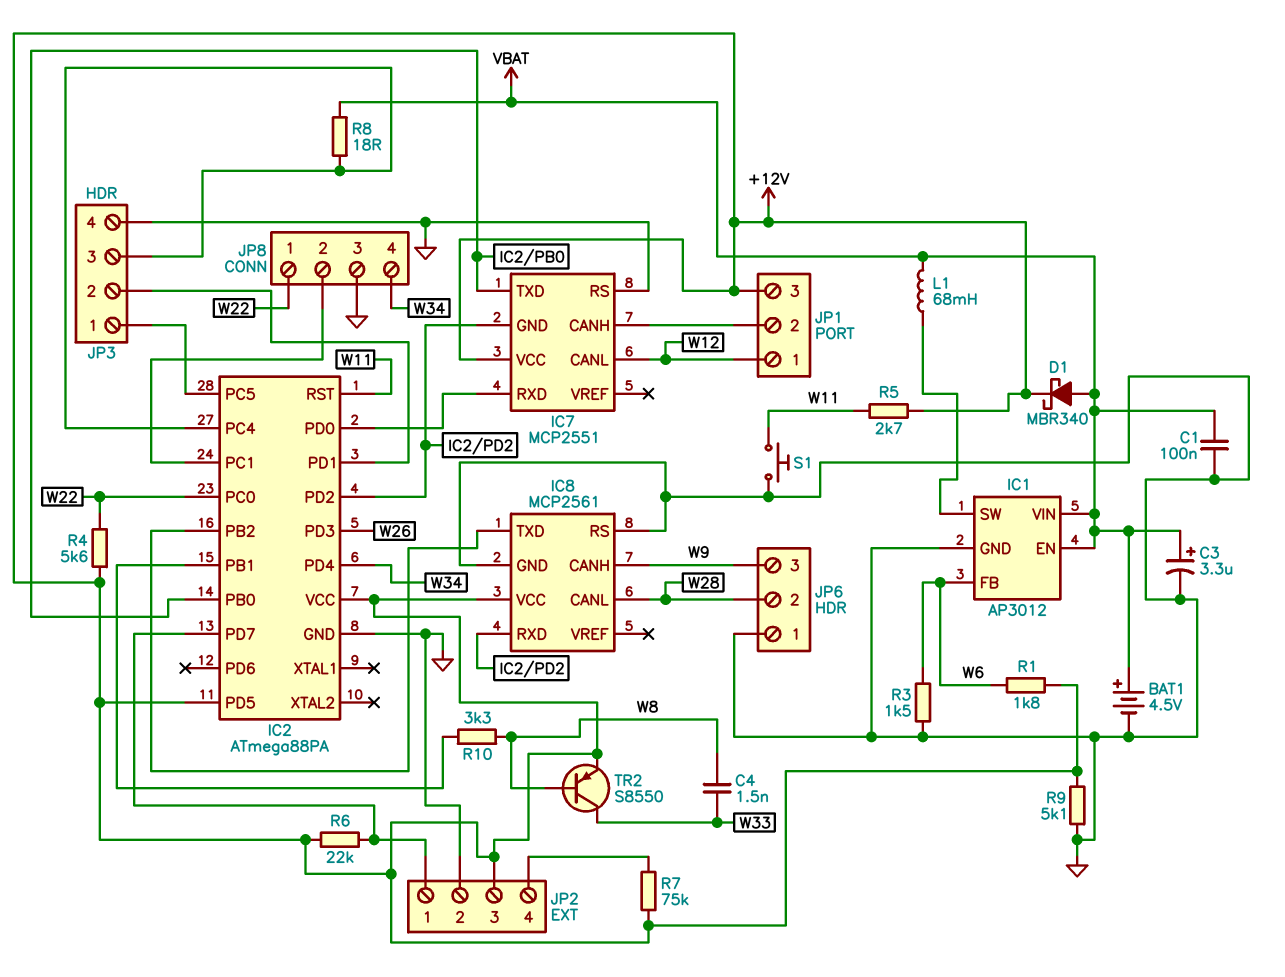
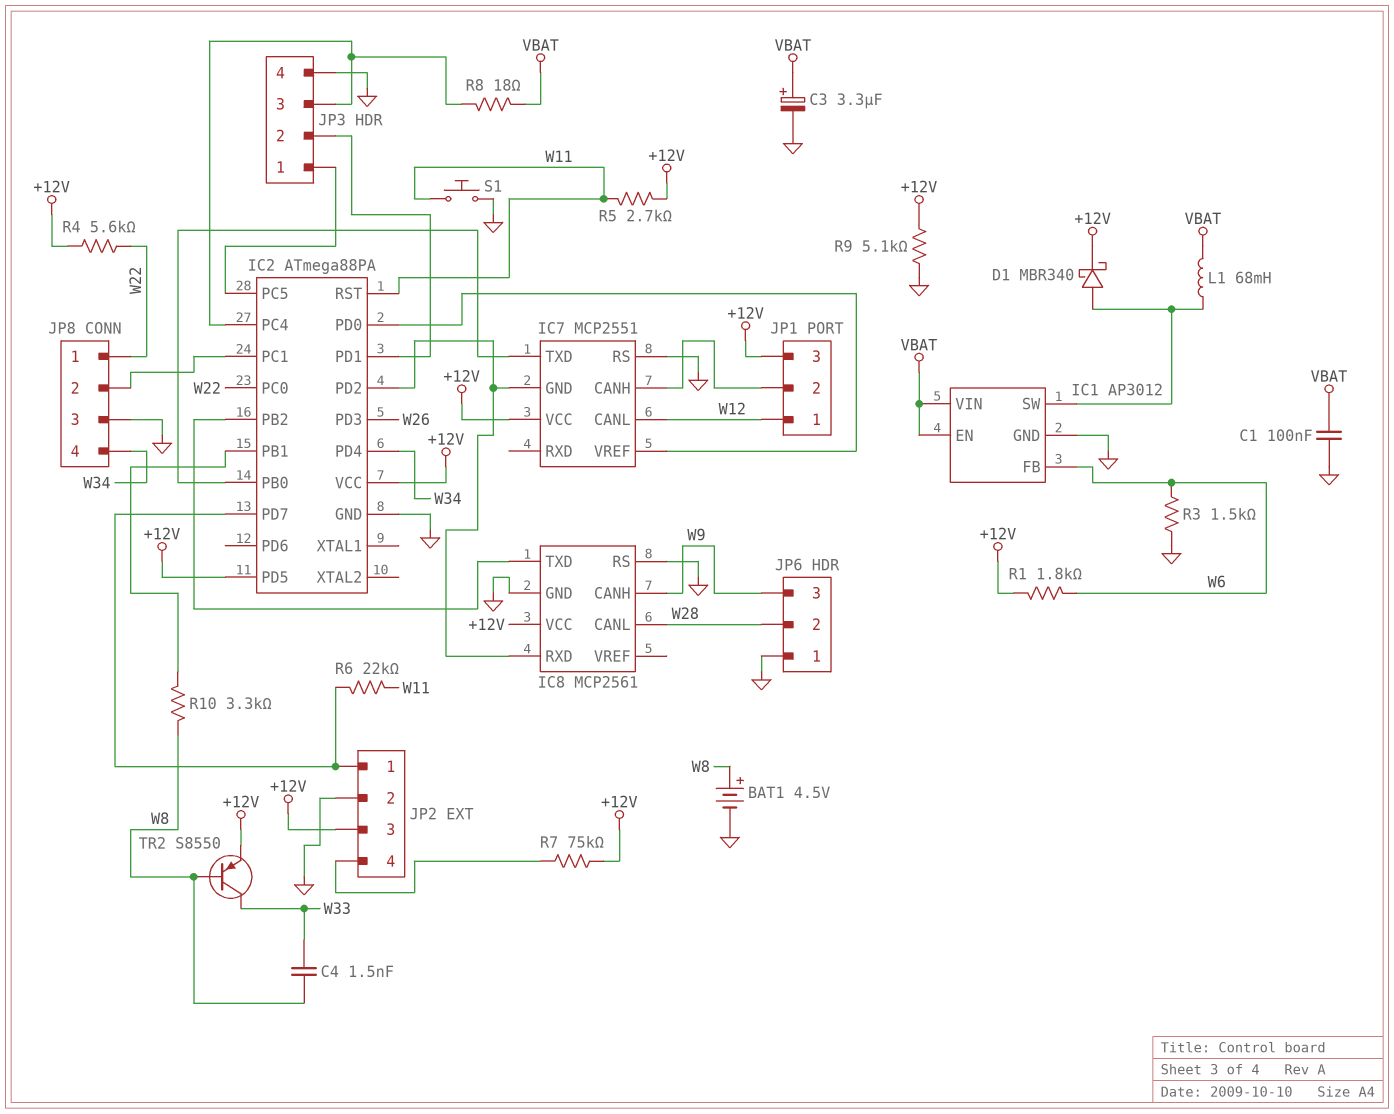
BAT1: 4.5V (plus VBAT, minus GND) -> 4.5V (plus W8, minus GND)
D1: schottky MBR340 (A VBAT, K +12V) -> schottky MBR340 (A IC1/SW, K +12V)
IC7 pin RXD: IC2/PD0 -> none
IC7 pin VREF: none -> IC2/PD0
R6: 22k (+12V, IC2/PD7) -> 22k (IC2/PD7, W11)

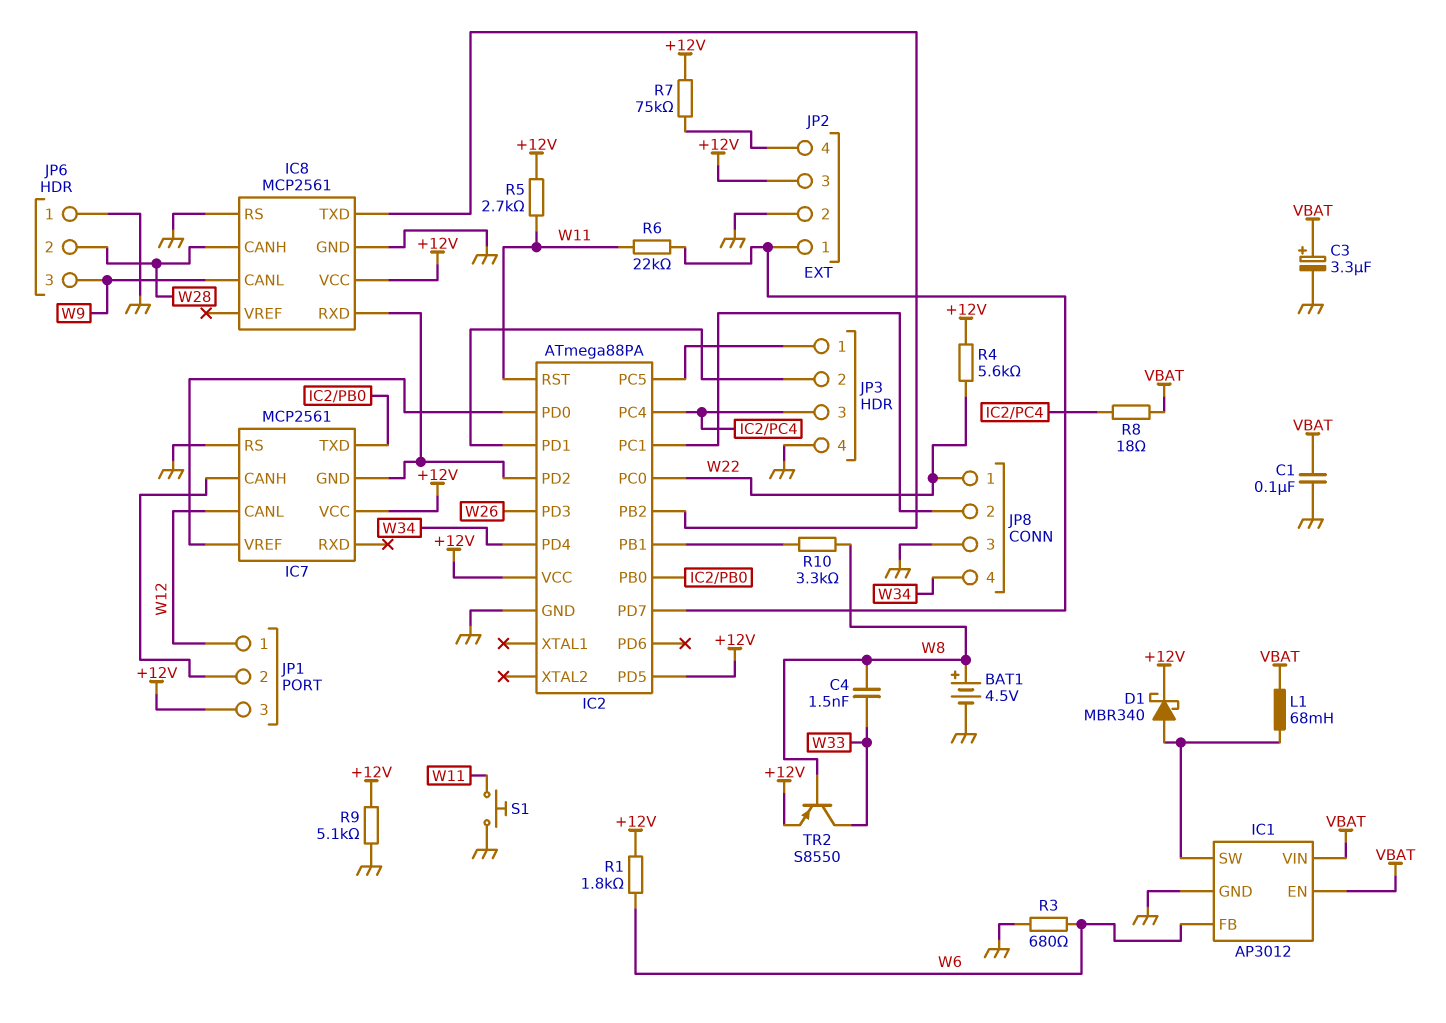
IC7: MCP2551 -> MCP2561
IC8 pin CANH: W9 -> W28
IC8 pin CANL: W28 -> W9
R3: 1.5k (GND, W6) -> 680 (GND, W6)

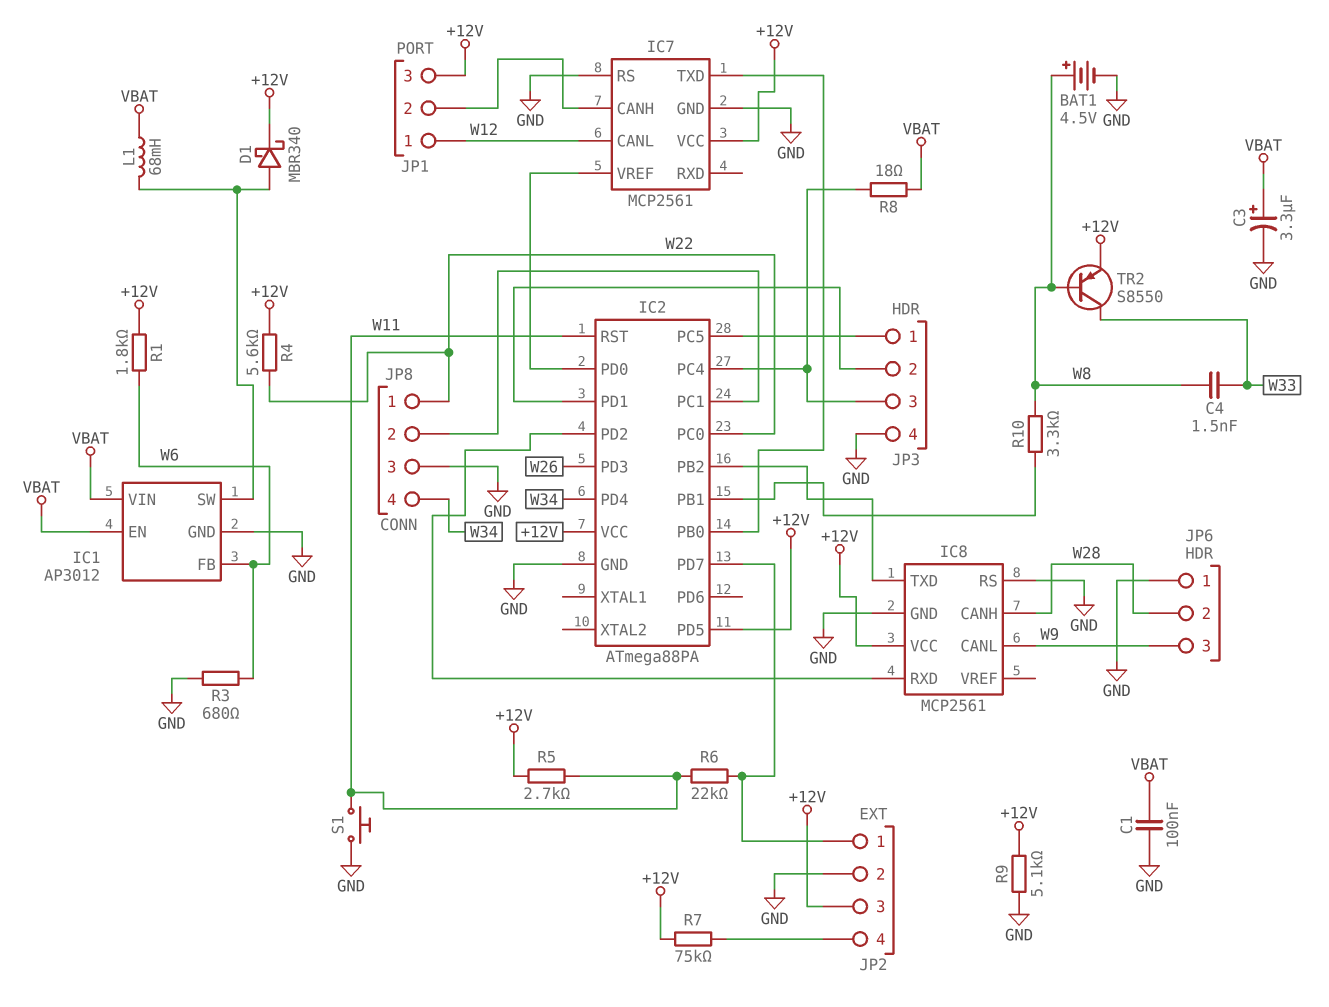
IC7 pin GND: IC2/PD2 -> GND

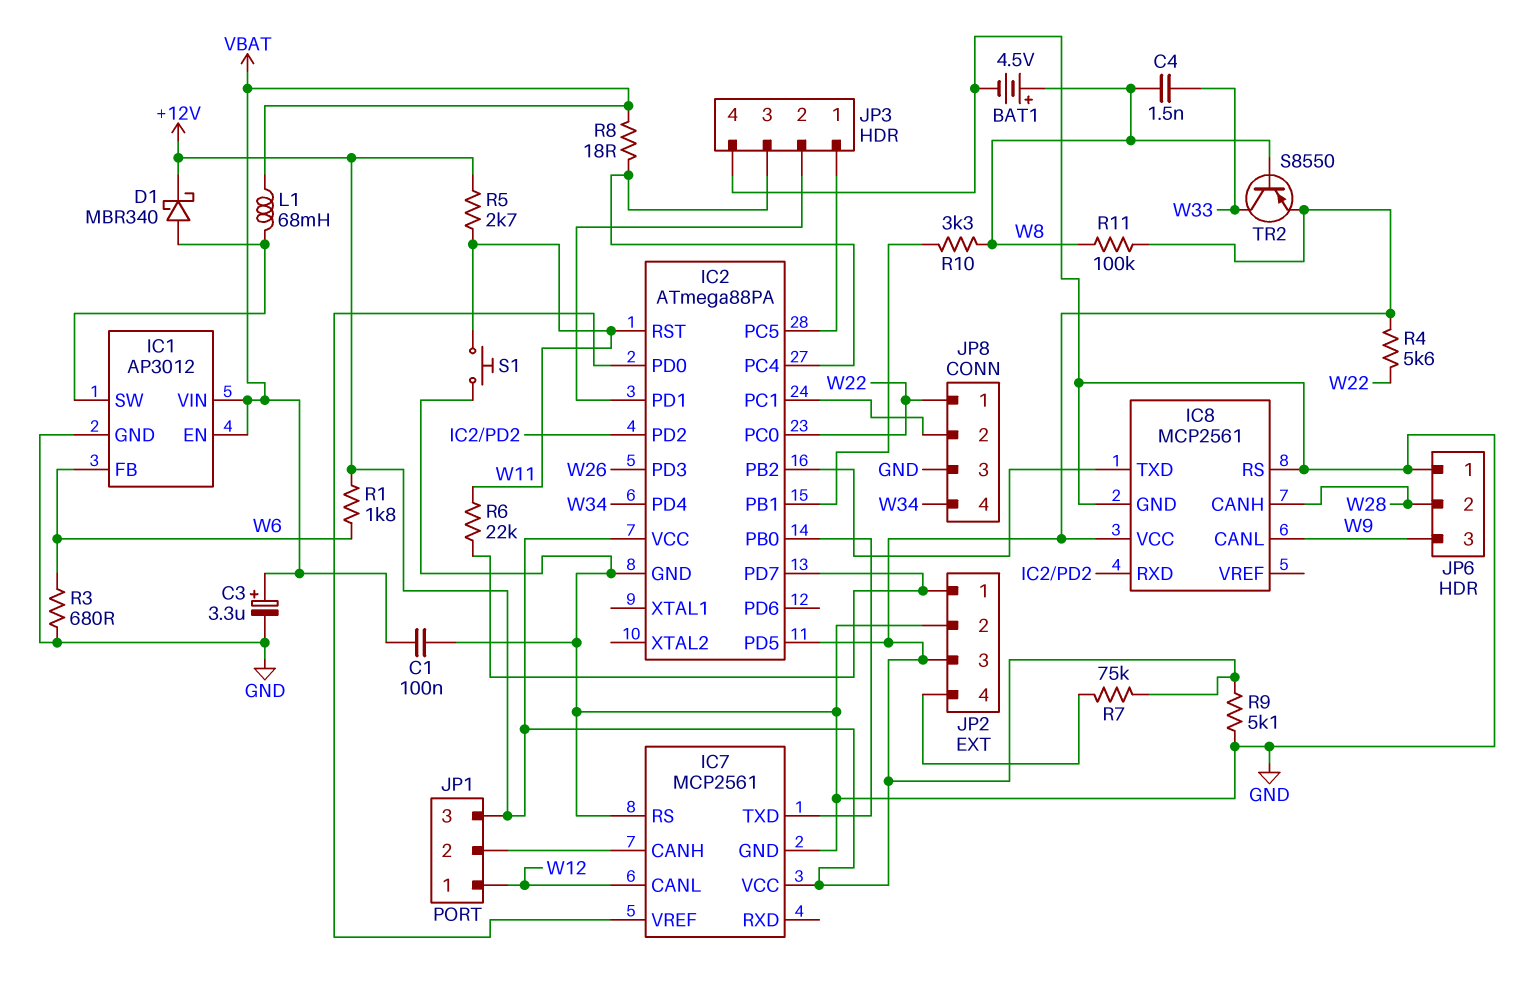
R11: none -> 100k (+12V, W8)

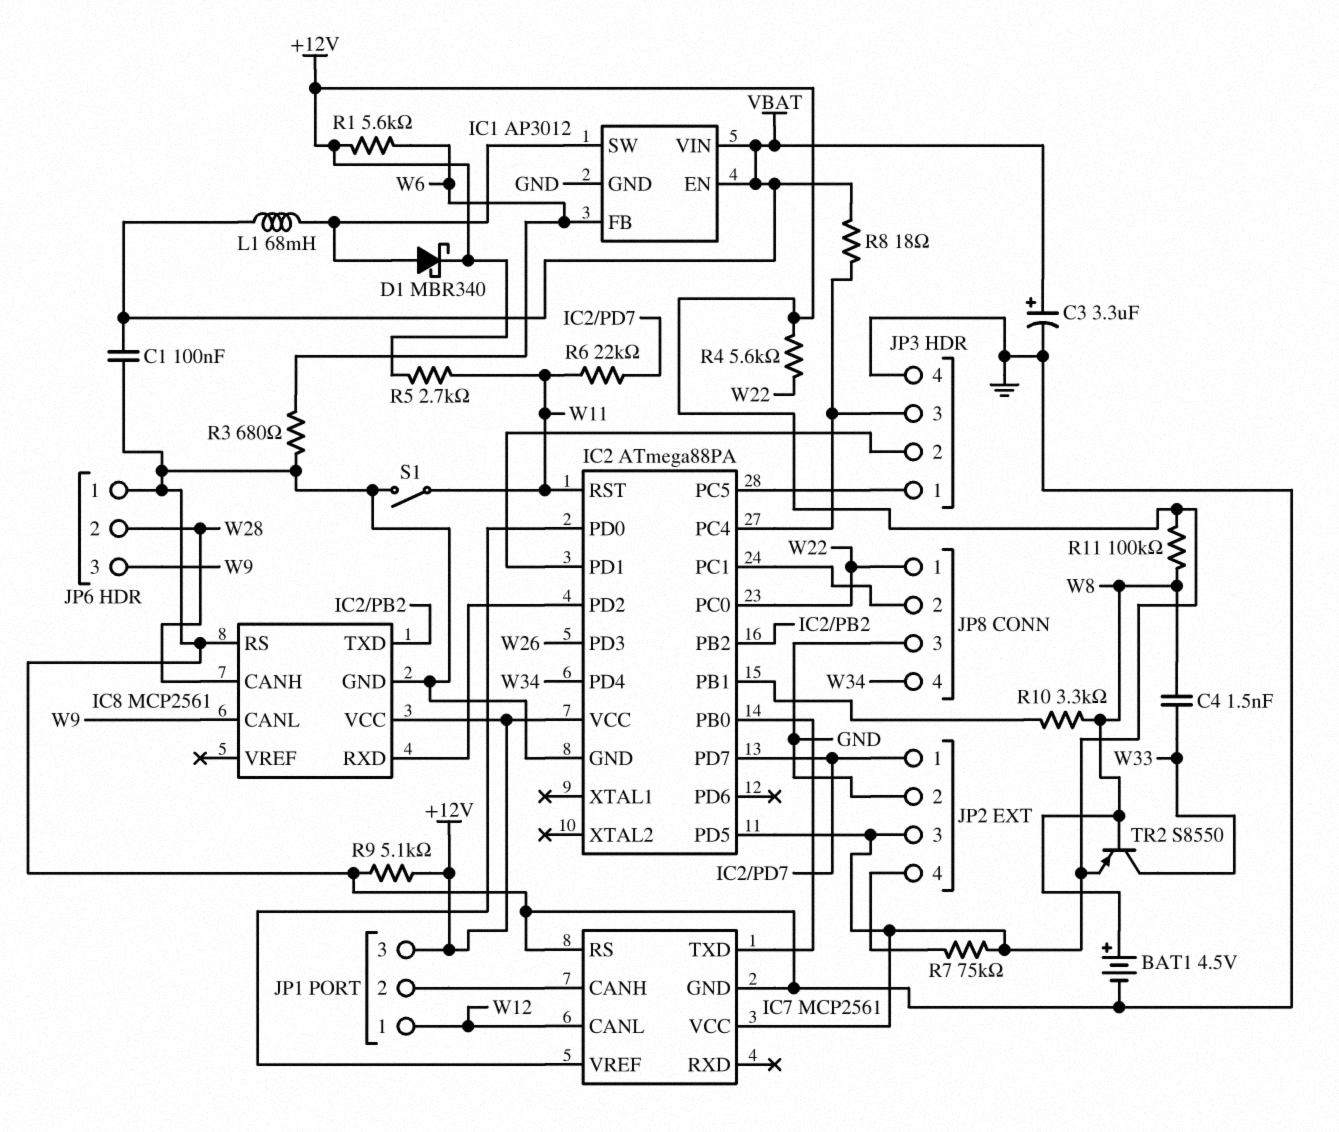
R1: 1.8k (+12V, W6) -> 5.6k (+12V, W6)
S1: button (GND, W11) -> switch (GND, W11)

